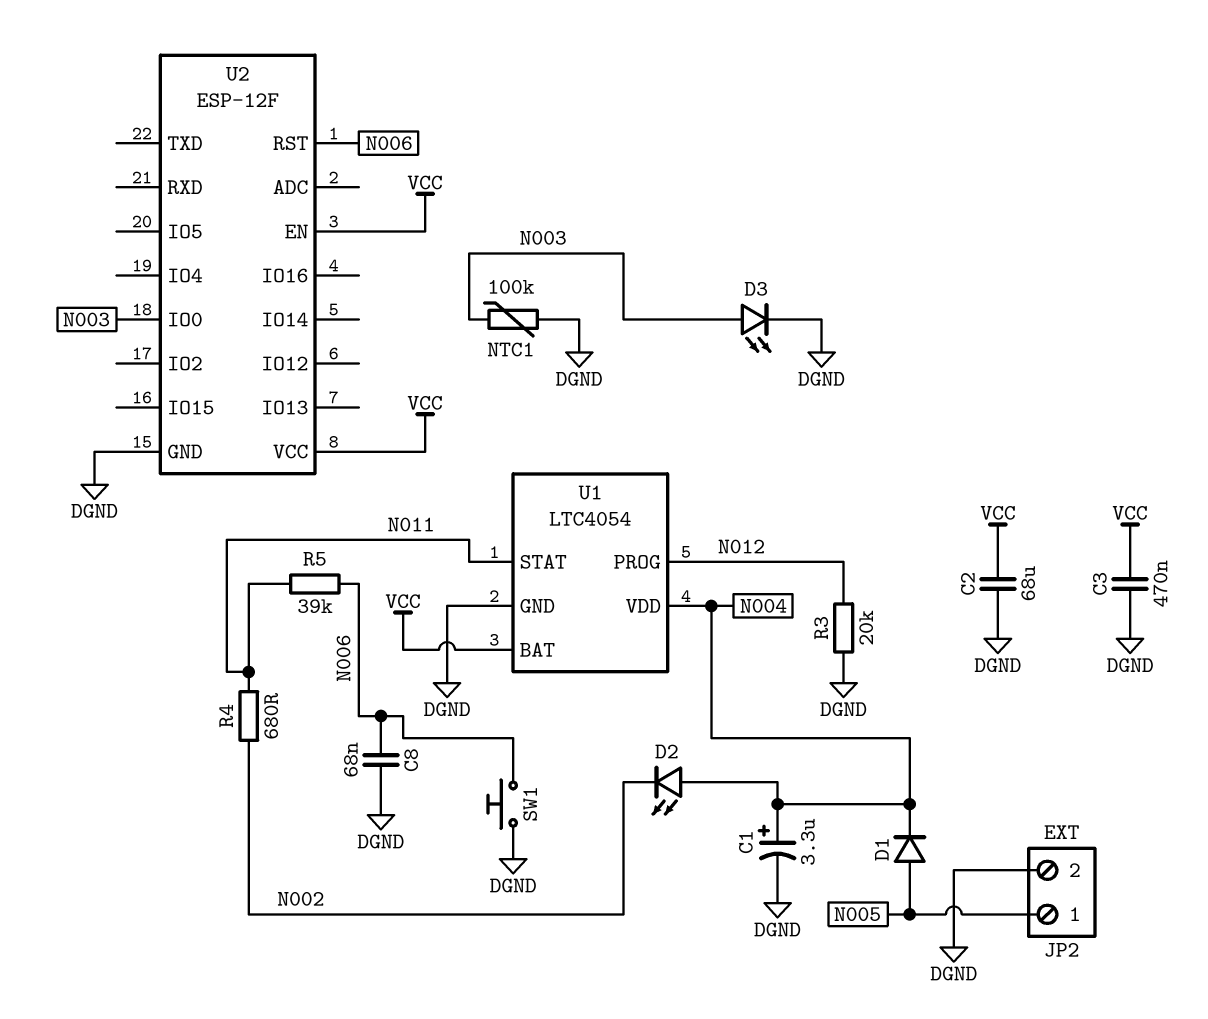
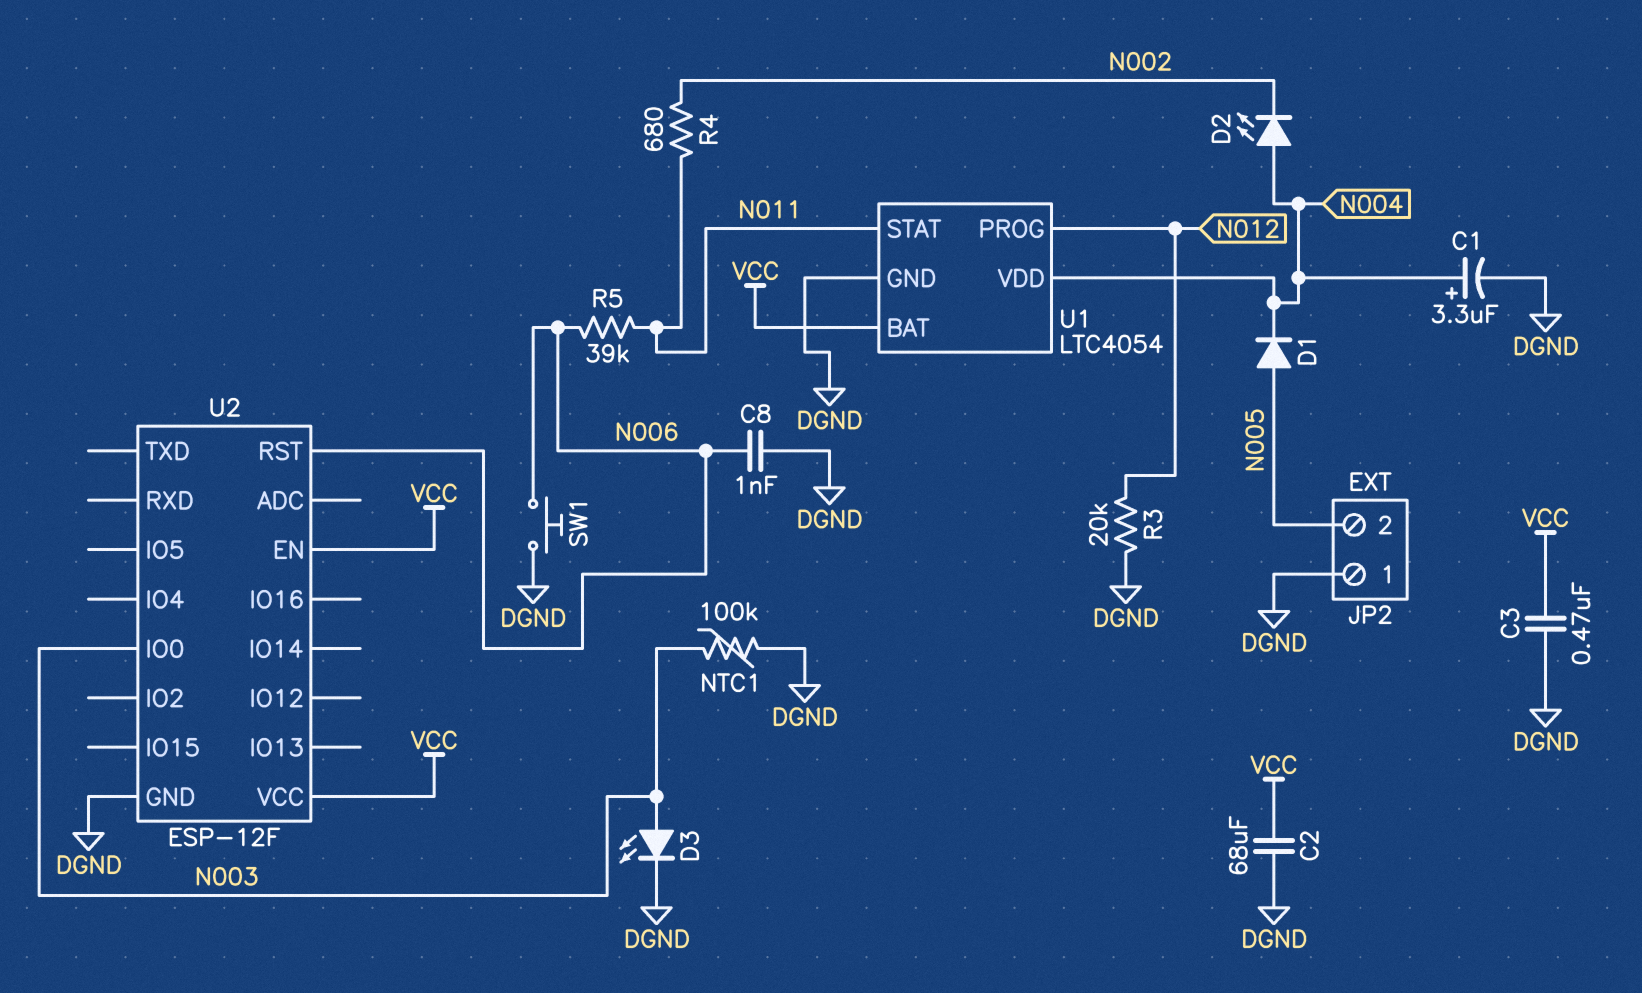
C8: 68nF (DGND, N006) -> 1nF (DGND, N006)
JP2 pin 1: N005 -> DGND
JP2 pin 2: DGND -> N005

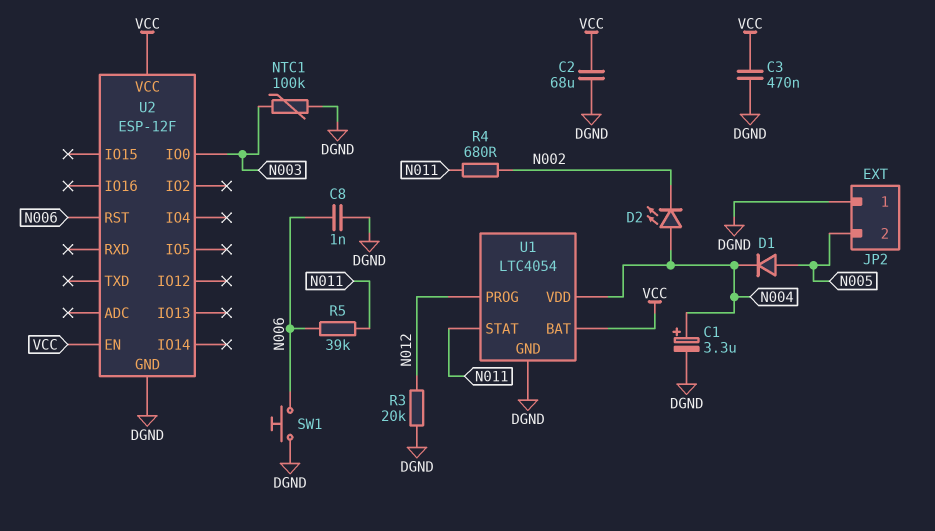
D3: LED (A N003, K DGND) -> none

